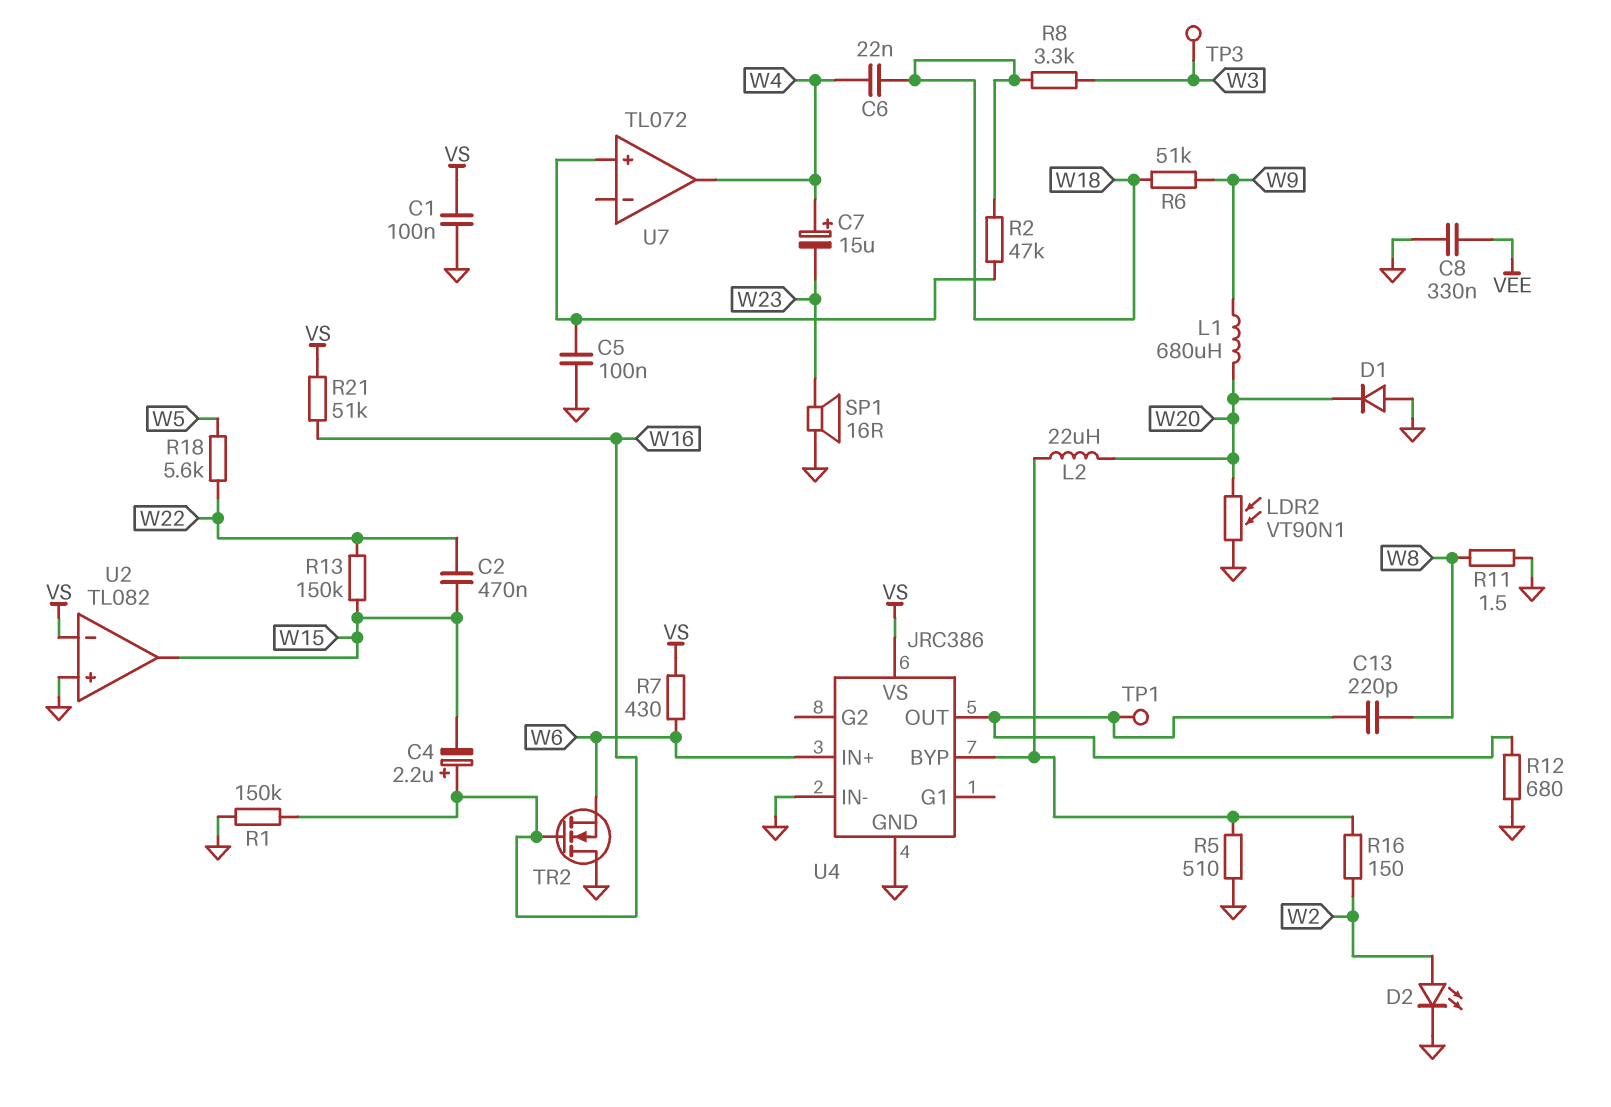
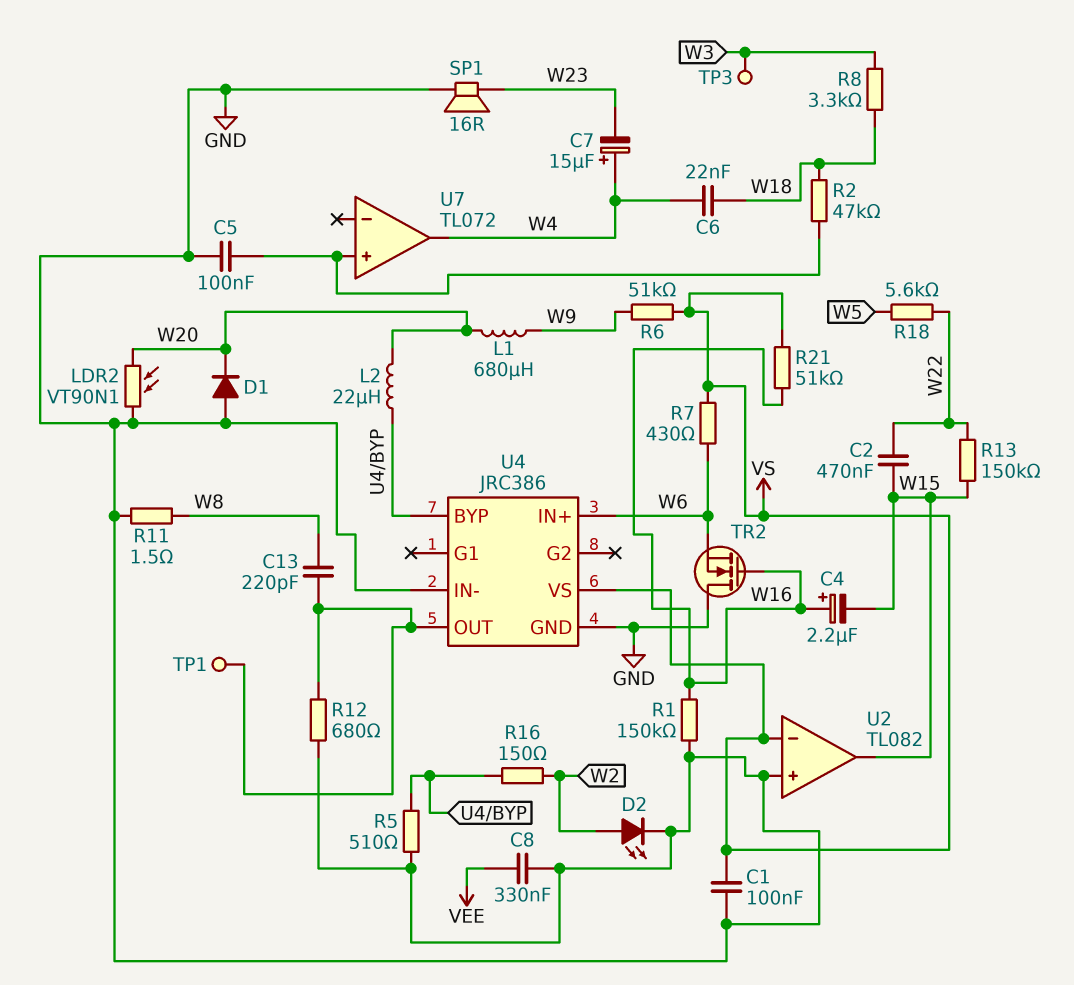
R6: 51k (W9, W18) -> 51k (VS, W9)

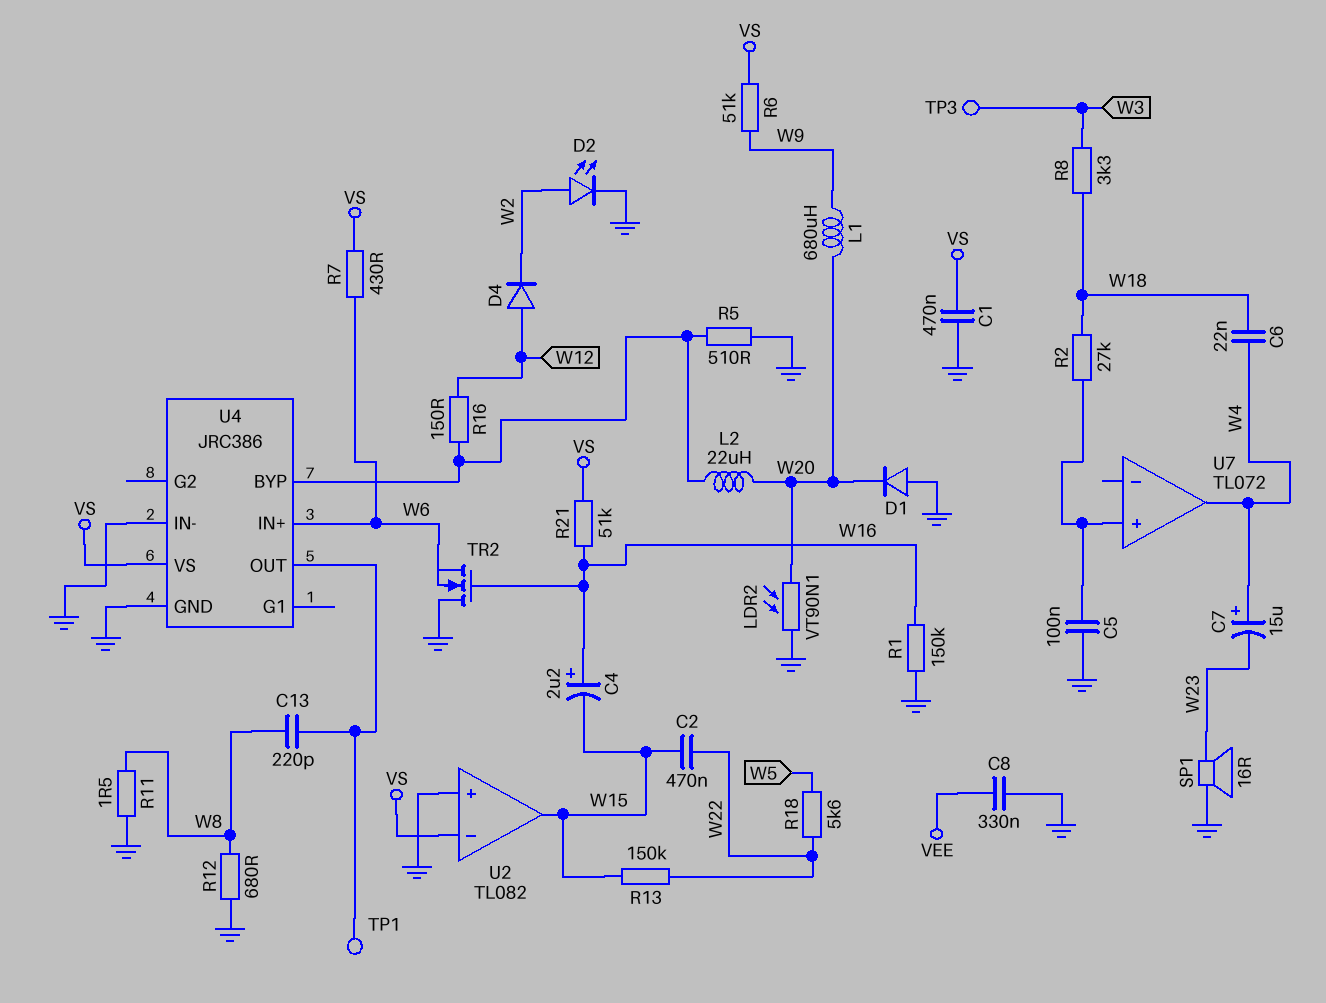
C1: 100nF (GND, VS) -> 470nF (GND, VS)
D4: none -> diode (A W12, K W2)
R2: 47k (U7/in+, W18) -> 27k (U7/in+, W18)
R12: 680 (GND, U4/OUT) -> 680 (GND, W8)
R16: 150 (U4/BYP, W2) -> 150 (U4/BYP, W12)

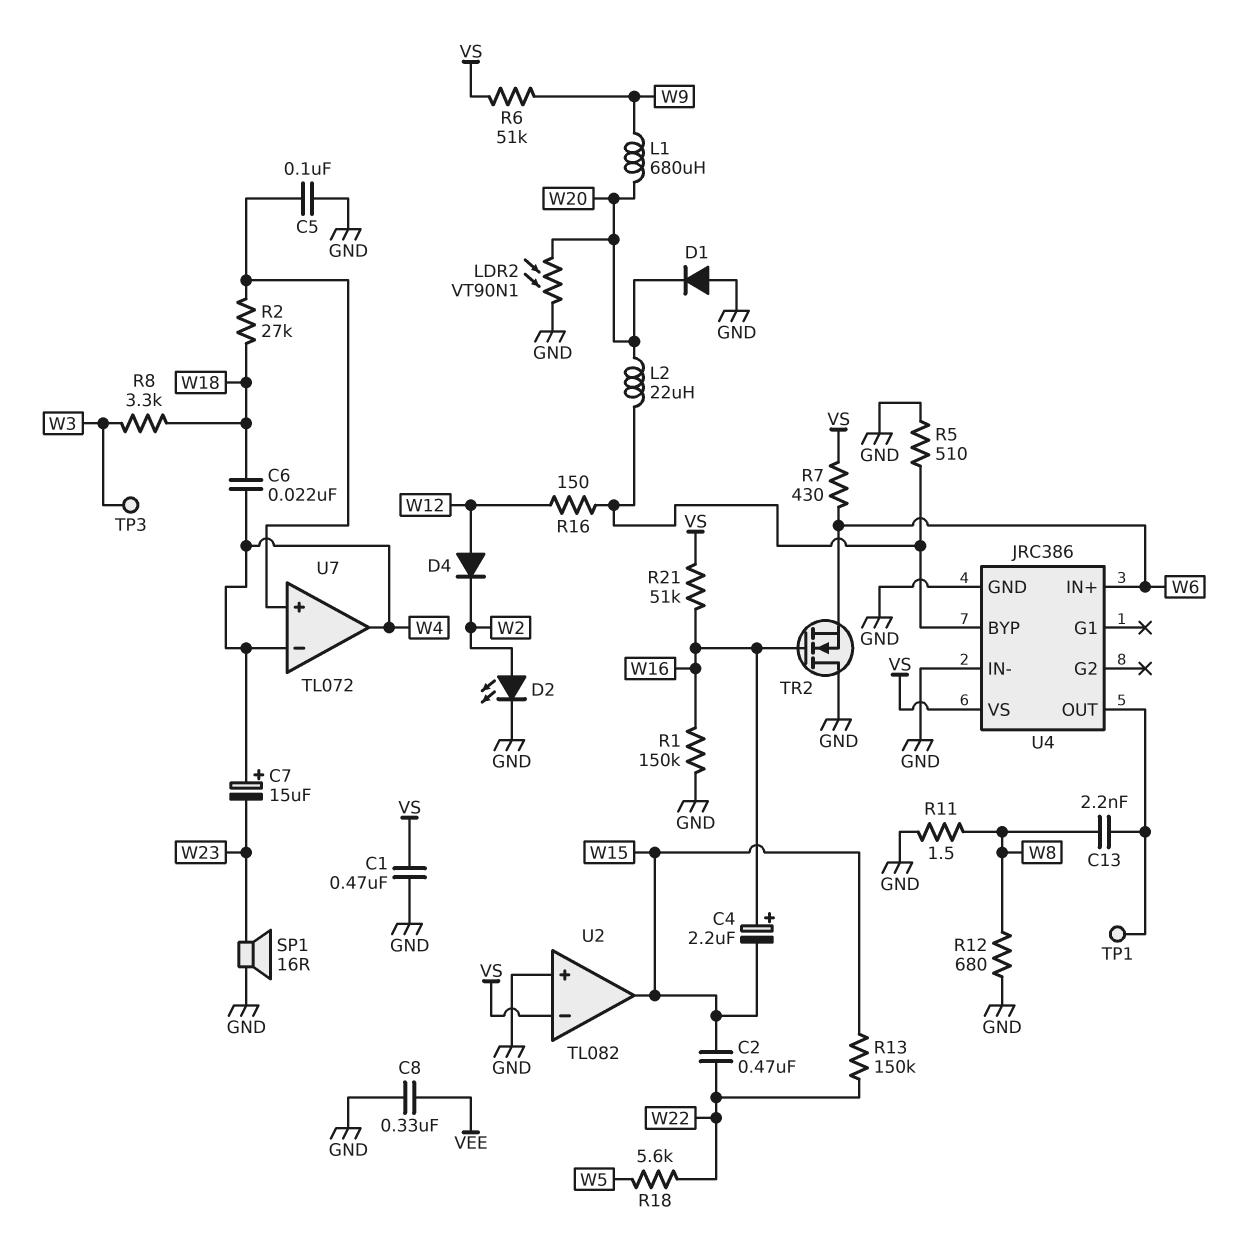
C13: 220pF (U4/OUT, W8) -> 2.2nF (U4/OUT, W8)
U7 pin in-: none -> W4

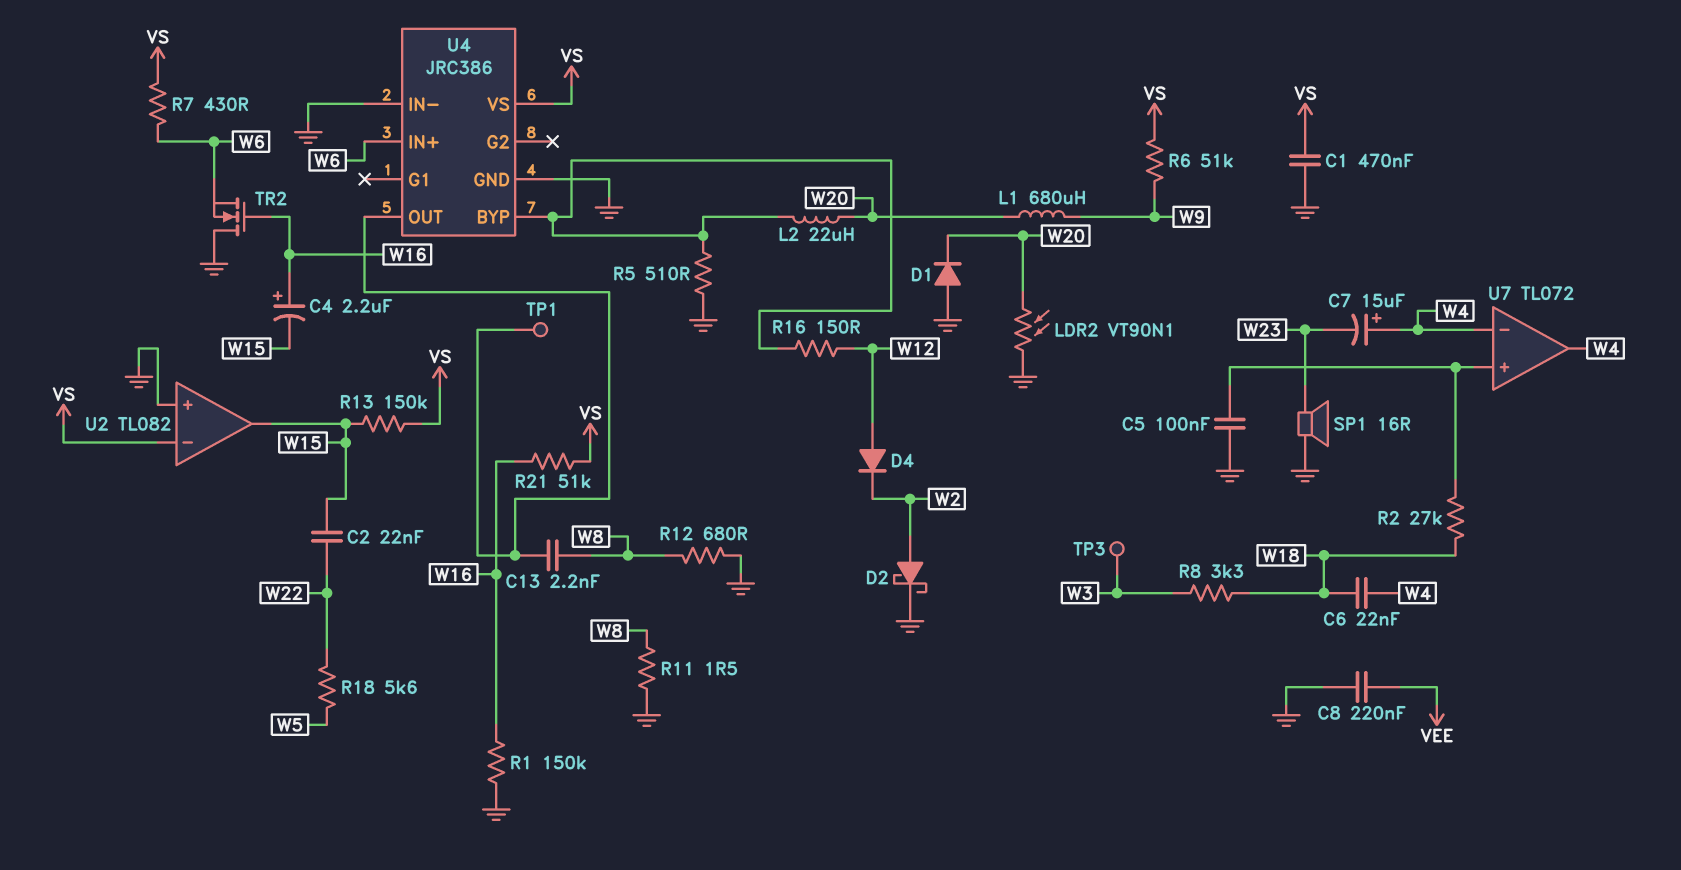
C2: 470nF (W15, W22) -> 22nF (W15, W22)
C8: 330nF (GND, VEE) -> 220nF (GND, VEE)
D2: LED (A W2, K GND) -> schottky (A W2, K GND)
R13: 150k (W15, W22) -> 150k (VS, W15)

